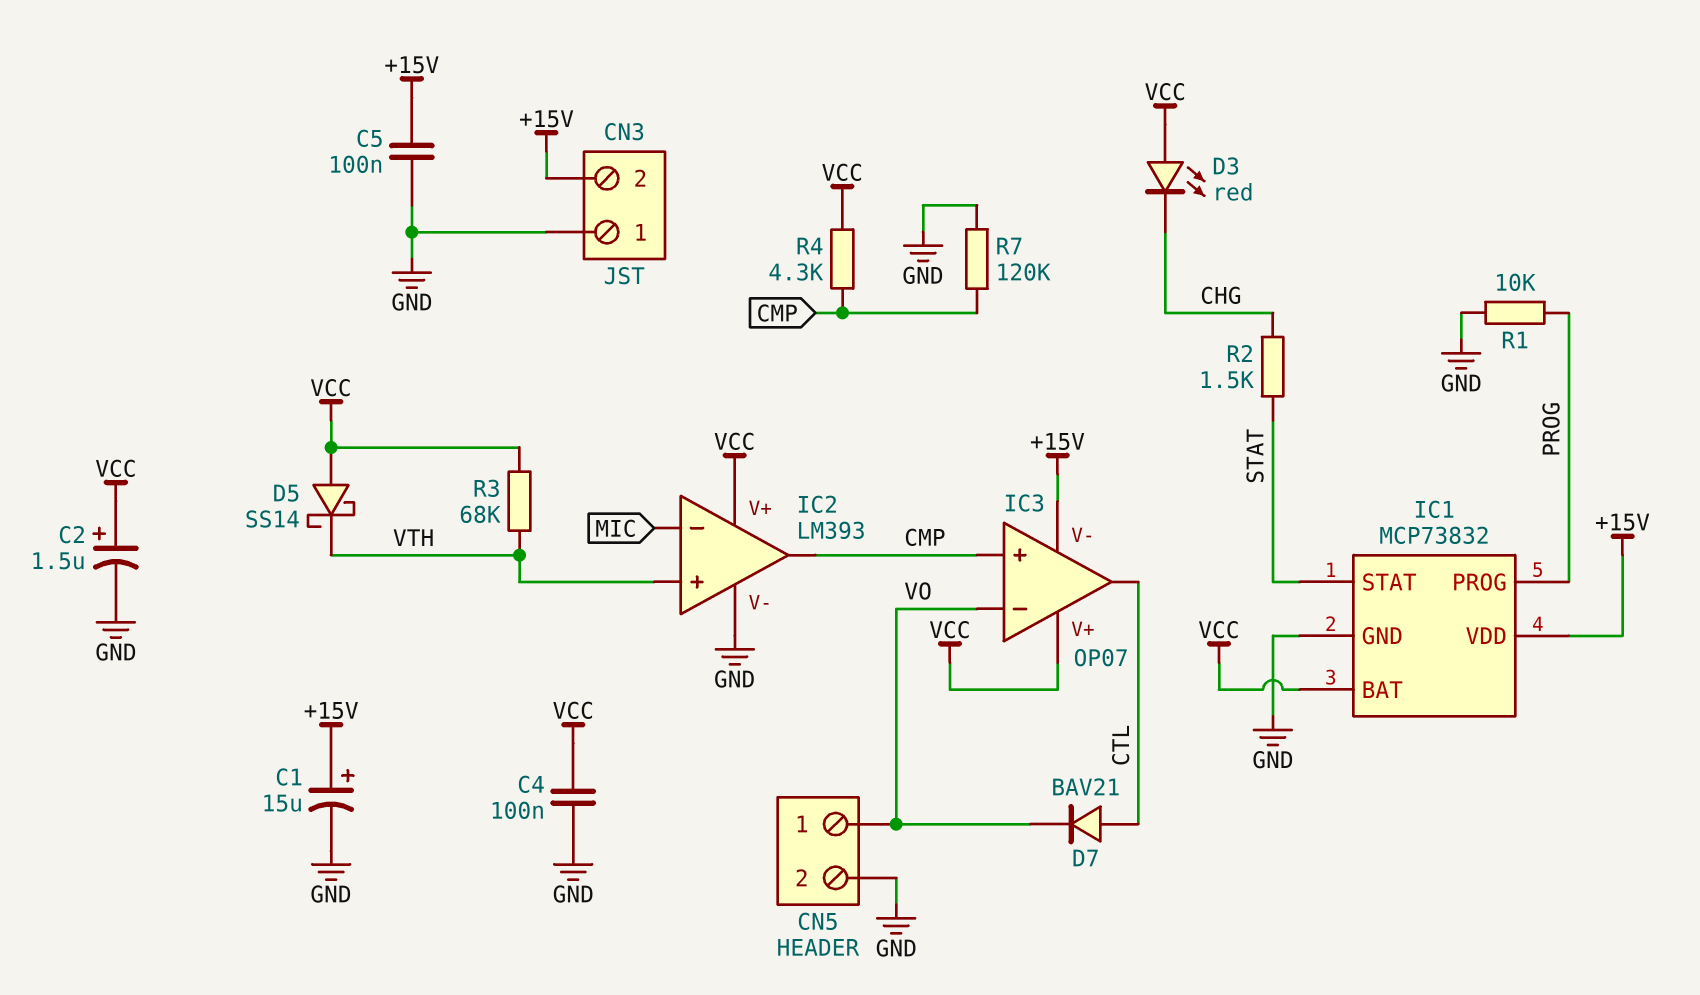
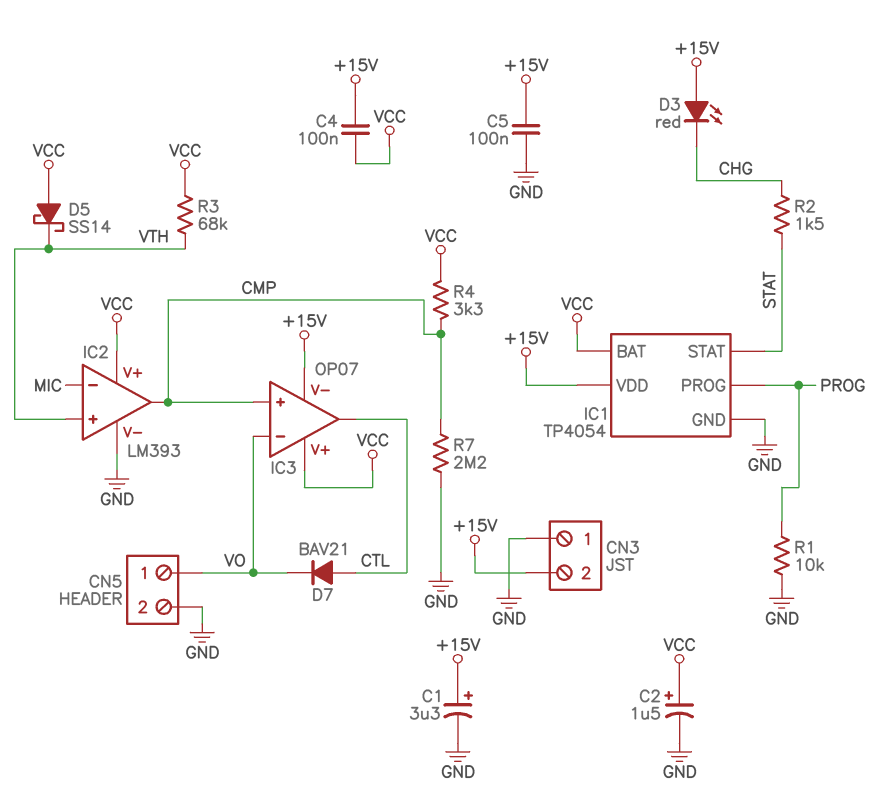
C1: 15uF (plus +15V, minus GND) -> 3.3uF (plus +15V, minus GND)
C4: 100nF (GND, VCC) -> 100nF (+15V, VCC)
D3: LED red (A VCC, K CHG) -> LED red (A +15V, K CHG)
IC1: MCP73832 -> TP4054
R4: 4.3k (CMP, VCC) -> 3.3k (CMP, VCC)
R7: 120k (CMP, GND) -> 2.2M (CMP, GND)

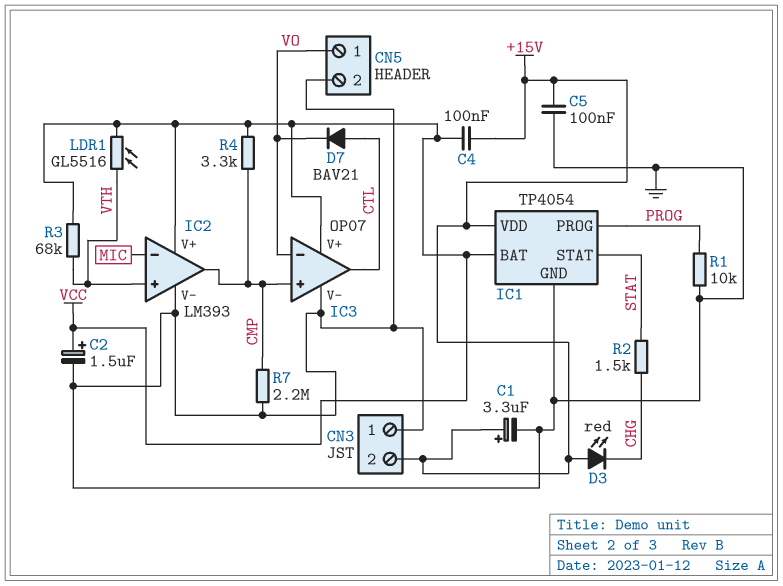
D5: schottky SS14 (A VCC, K VTH) -> none
IC3 pin V-: +15V -> GND
LDR1: none -> GL5516 (VCC, VTH)

